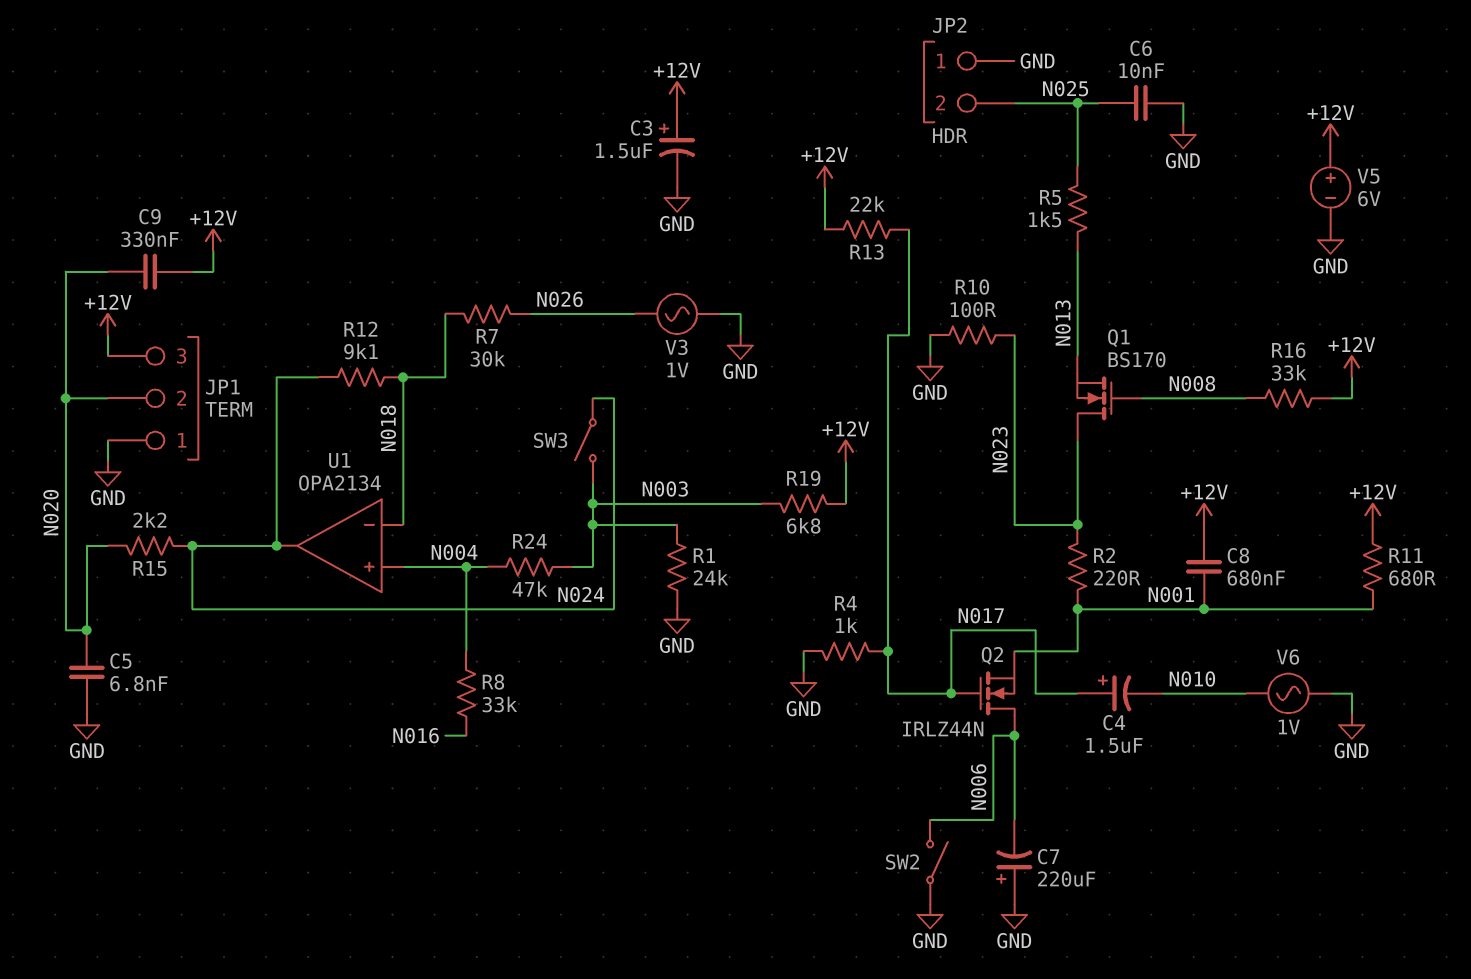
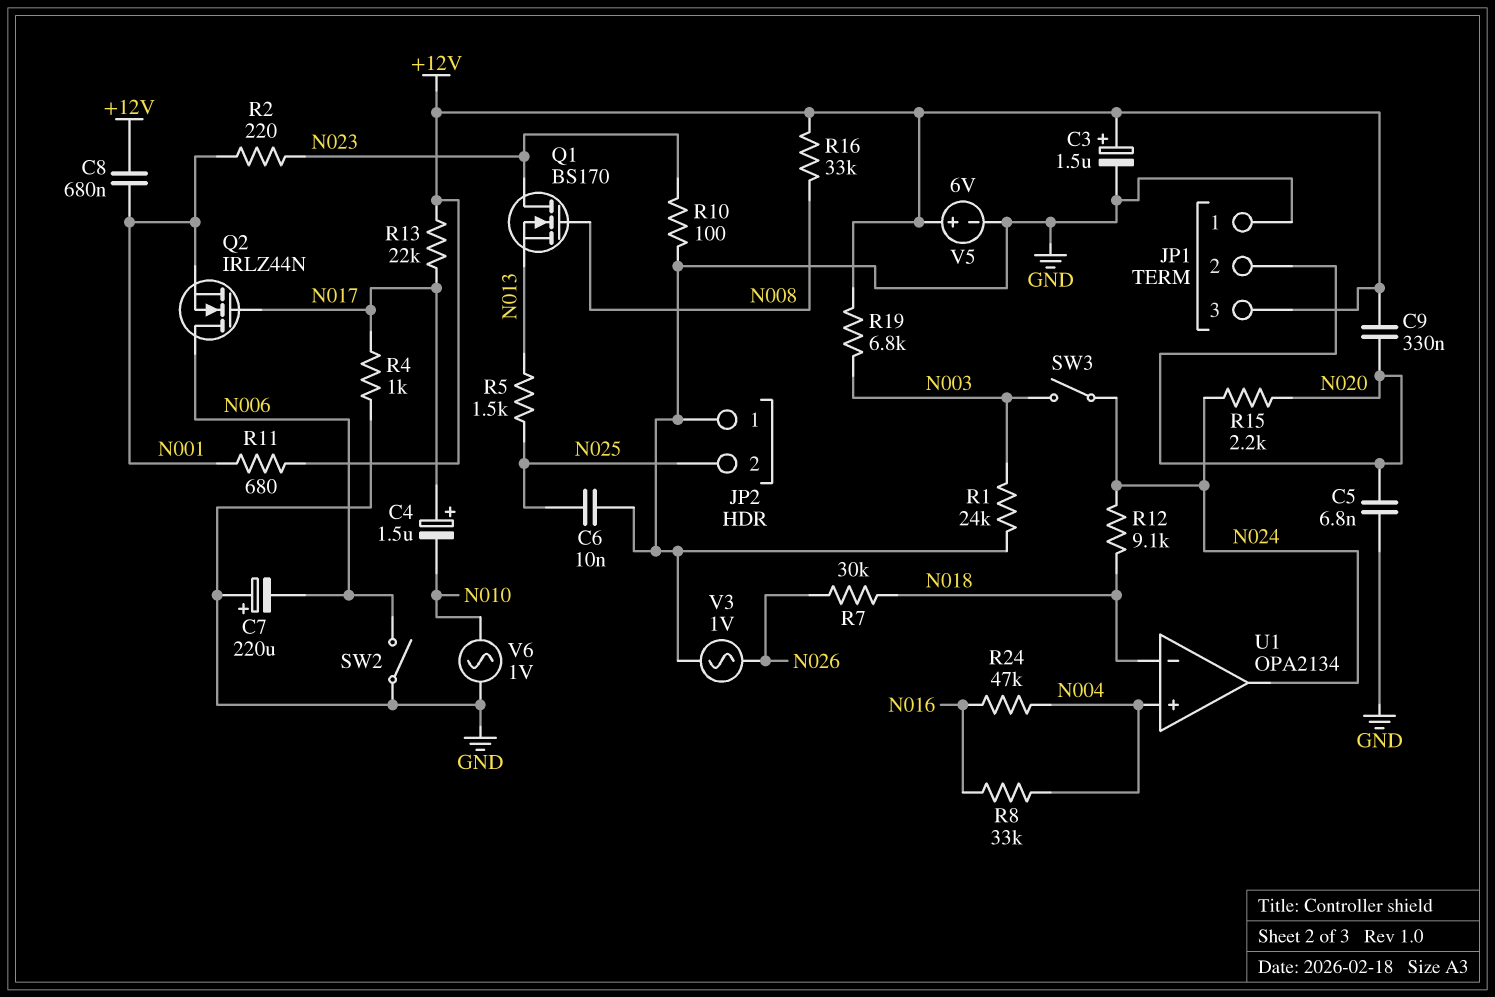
R24: 47k (N003, N004) -> 47k (N004, N016)

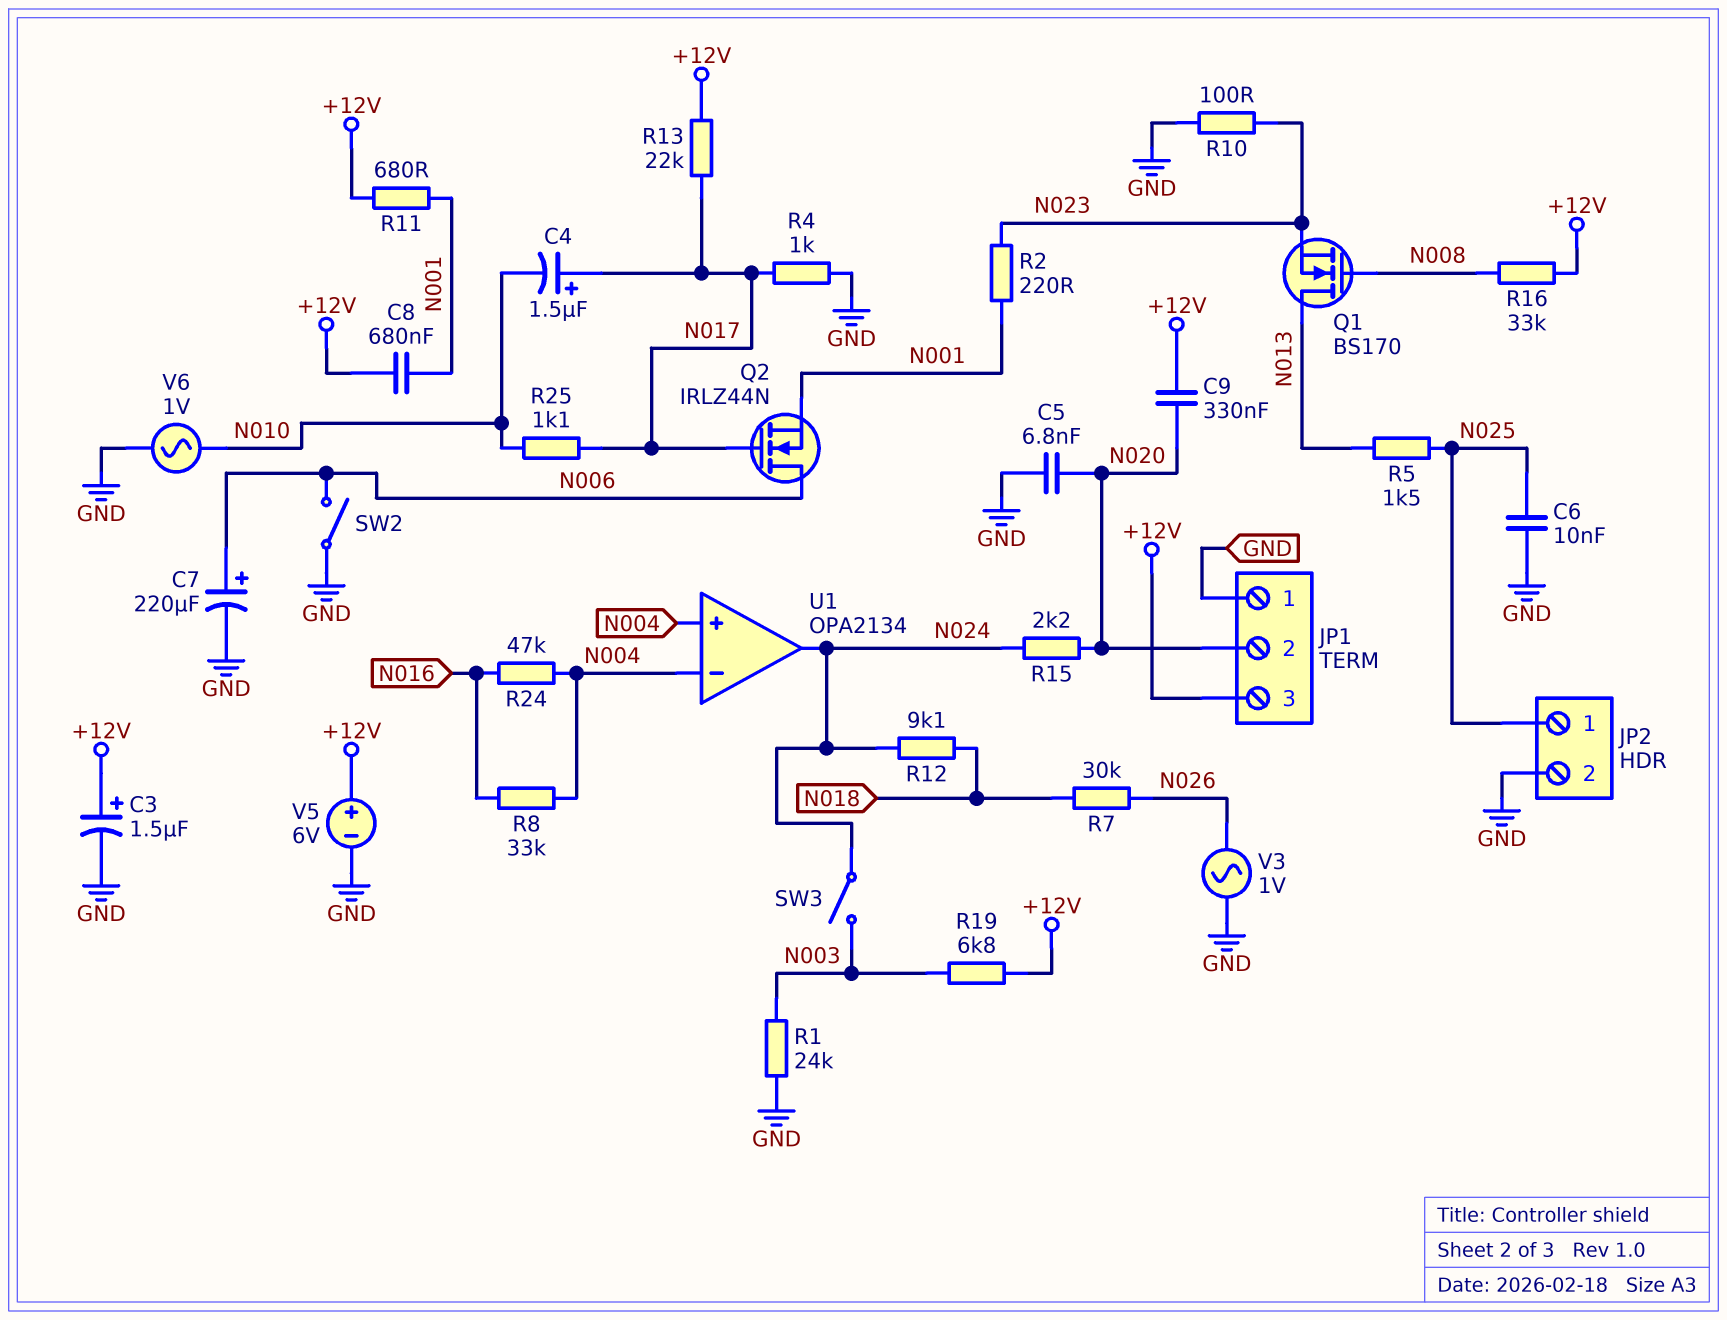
C7: 220uF (plus GND, minus N006) -> 220uF (plus N006, minus GND)
JP2 pin 1: GND -> N025
JP2 pin 2: N025 -> GND
Q1: NMOS BS170 (G N008, D N023, S N013) -> NMOS BS170 (G N008, D N013, S N023)
R25: none -> 1.1k (N010, N017)
U1 pin in-: N018 -> N004

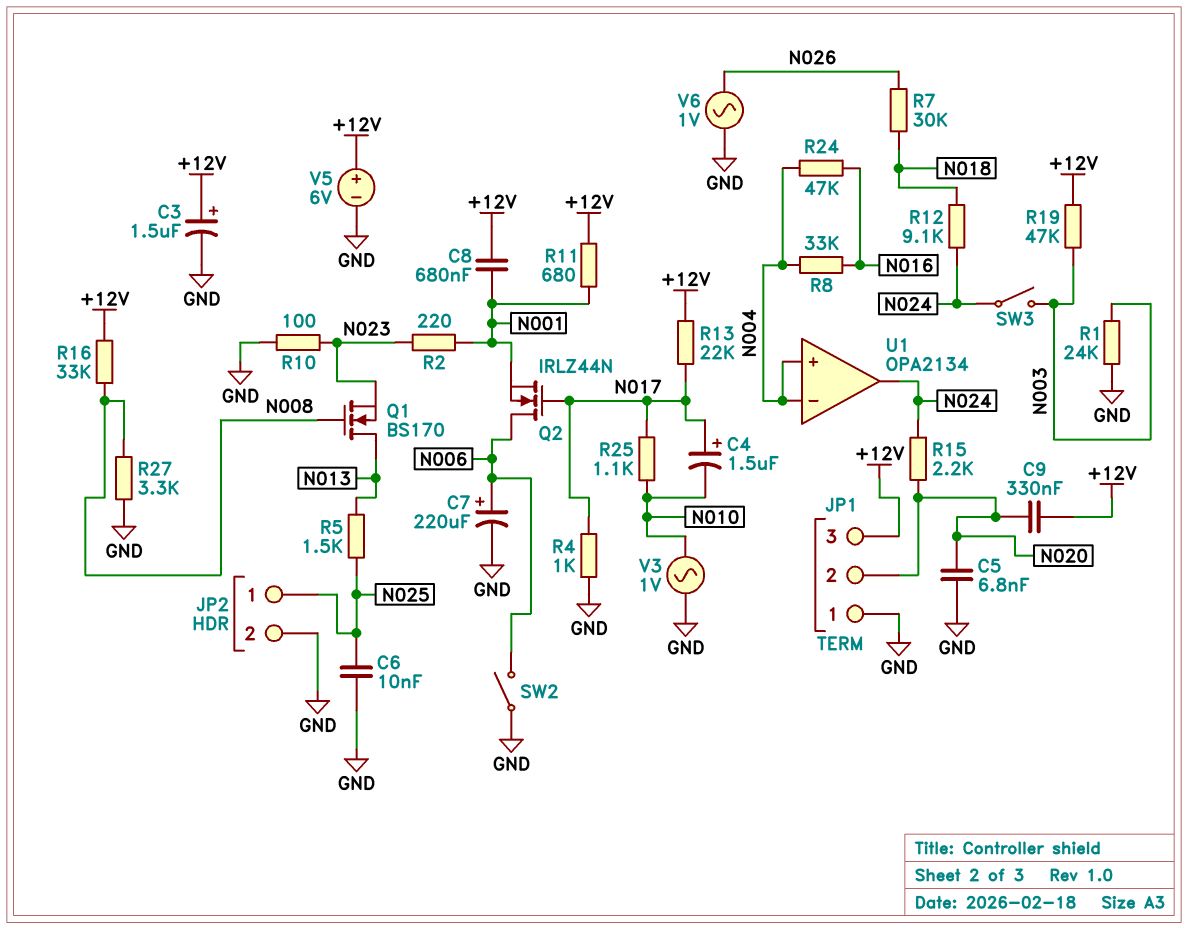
R19: 6.8k (+12V, N003) -> 47k (+12V, N003)
R27: none -> 3.3k (GND, N008)
V3: AC 1V (GND, N026) -> AC 1V (GND, N010)
V6: AC 1V (GND, N010) -> AC 1V (GND, N026)

